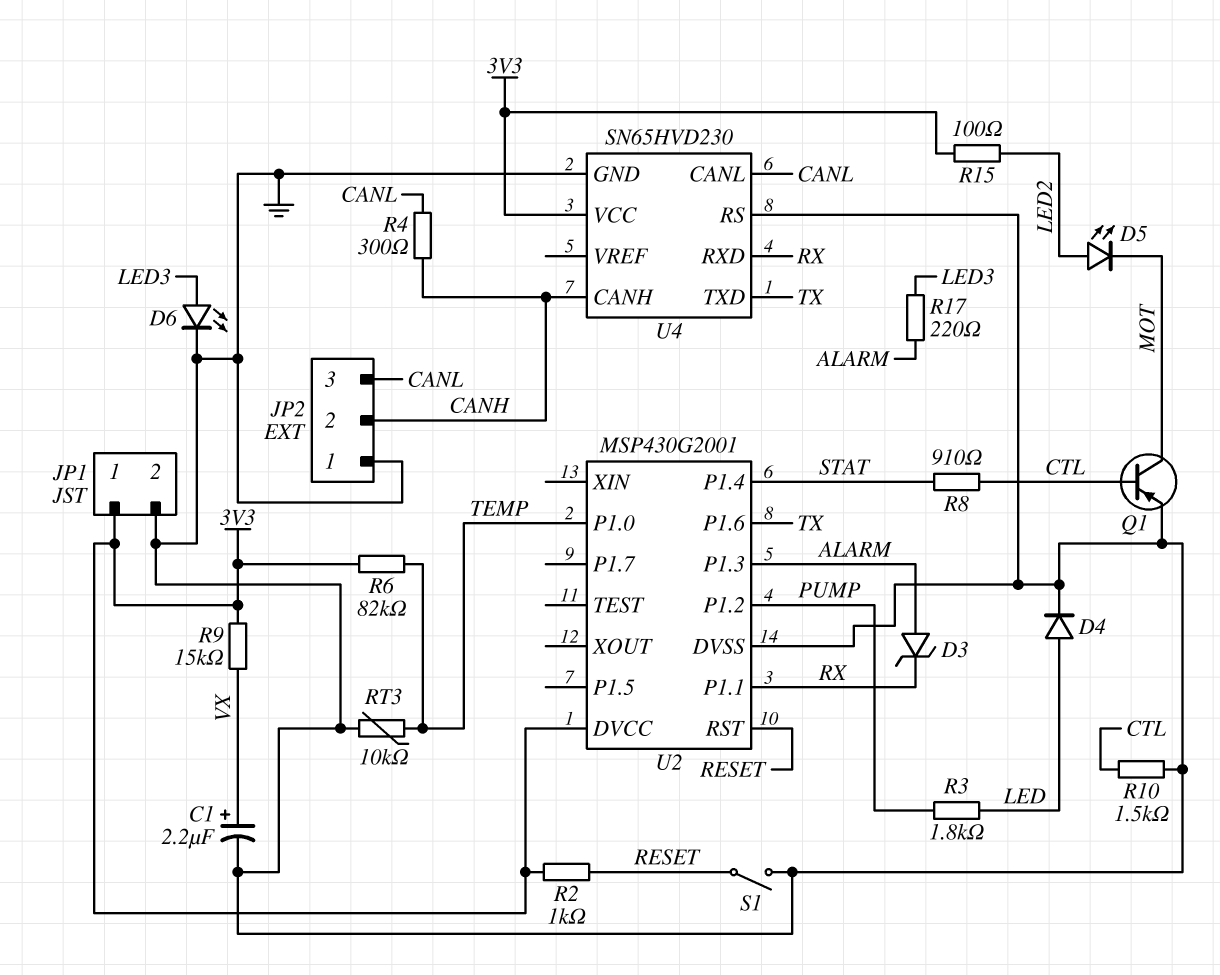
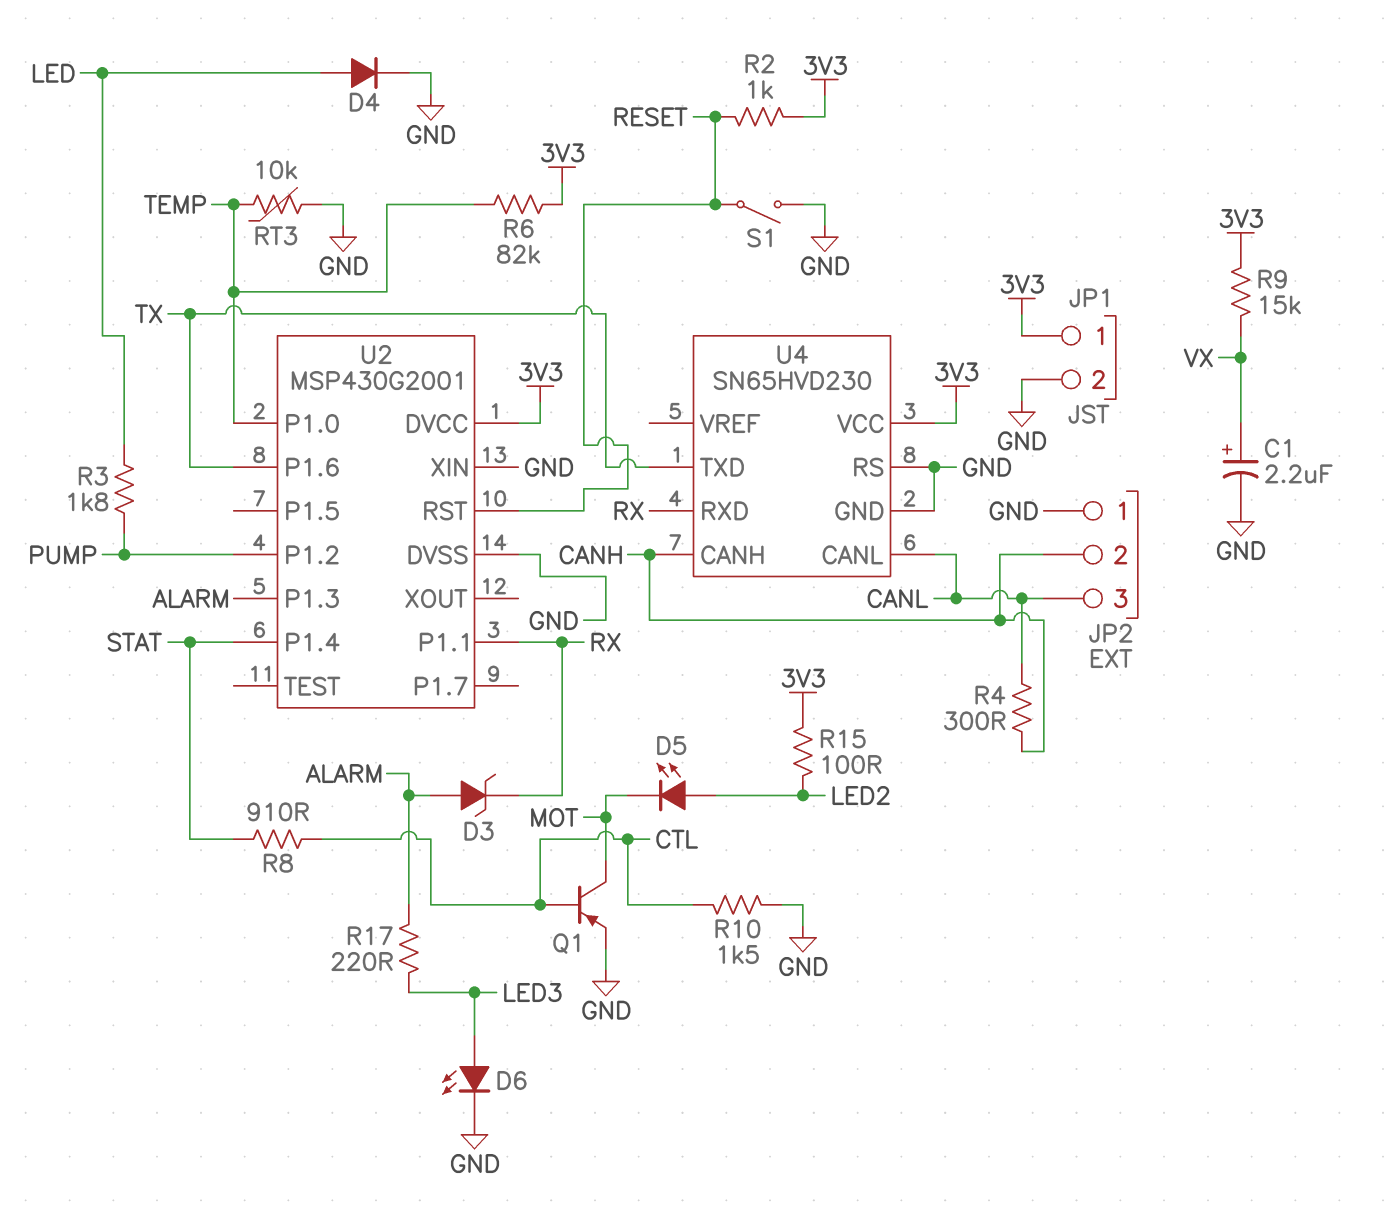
U2 pin XIN: none -> GND

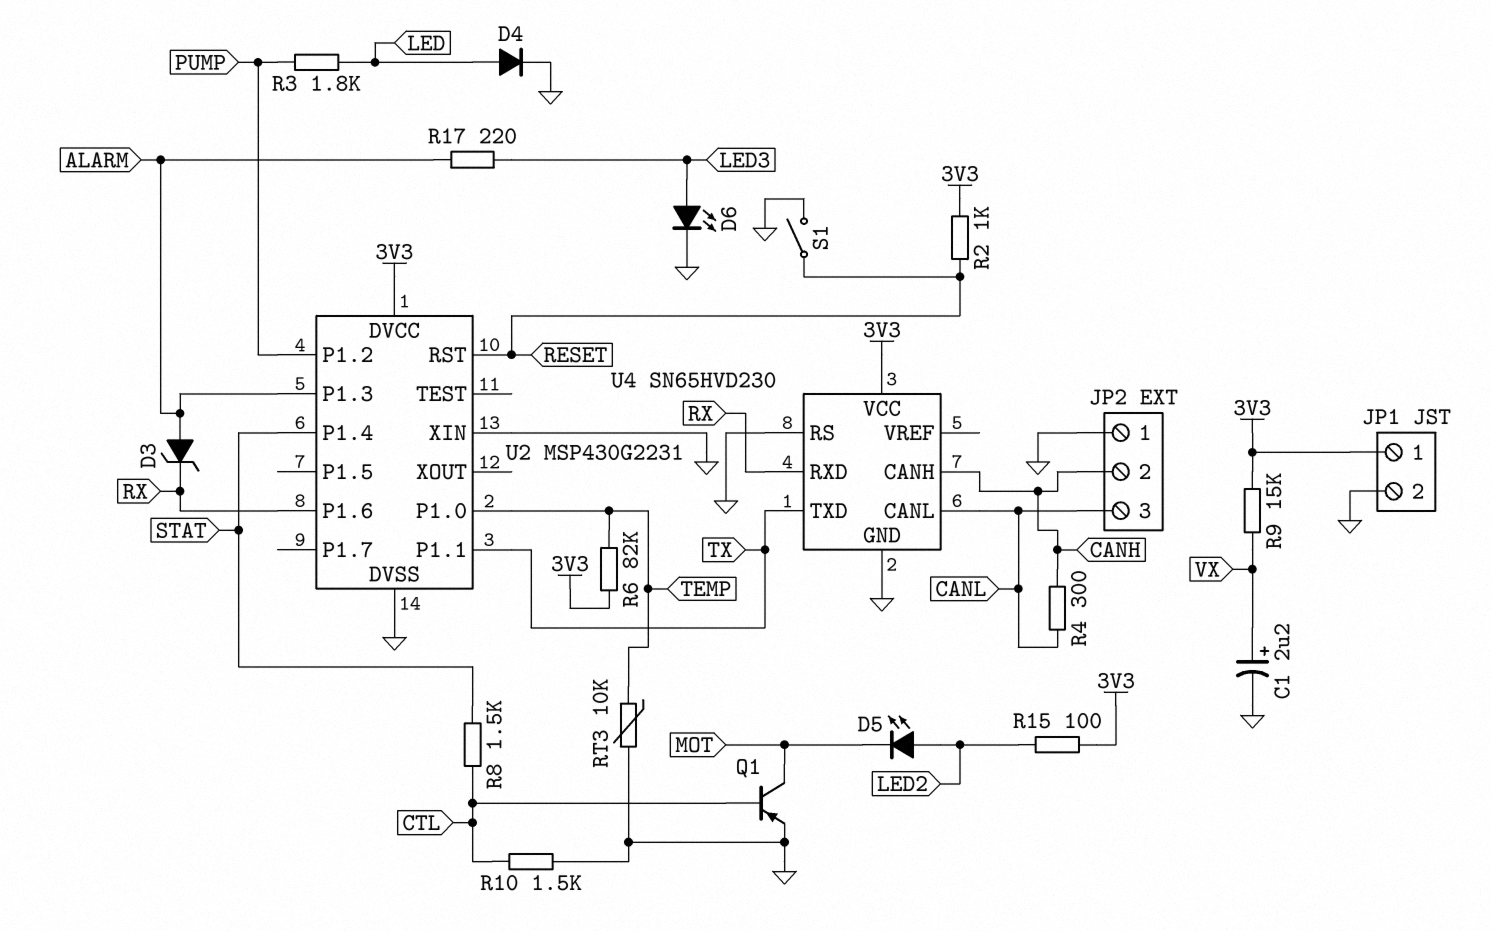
R8: 910 (CTL, STAT) -> 1.5k (CTL, STAT)
U2: MSP430G2001 -> MSP430G2231
U2 pin P1.1: RX -> TX
U2 pin P1.6: TX -> RX

